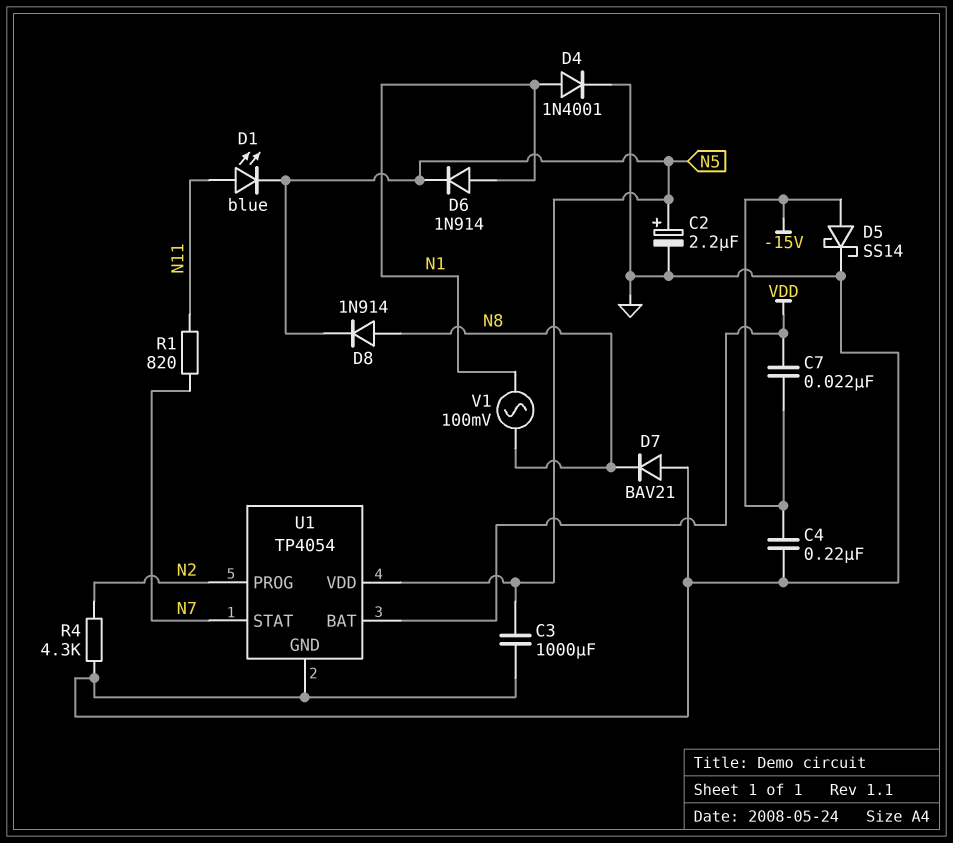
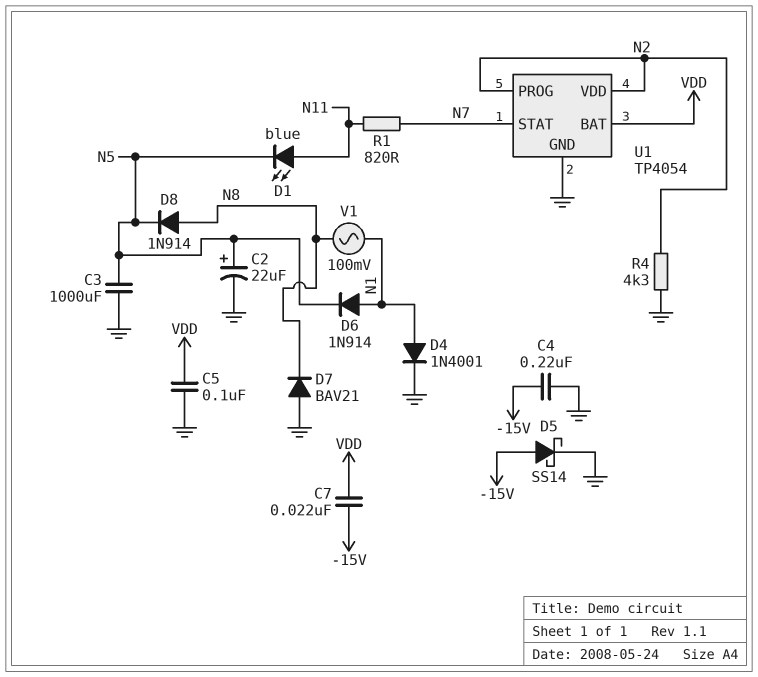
C2: 2.2uF (plus N5, minus GND) -> 22uF (plus N5, minus GND)
C5: none -> 100nF (GND, VDD)
U1 pin VDD: N5 -> N2

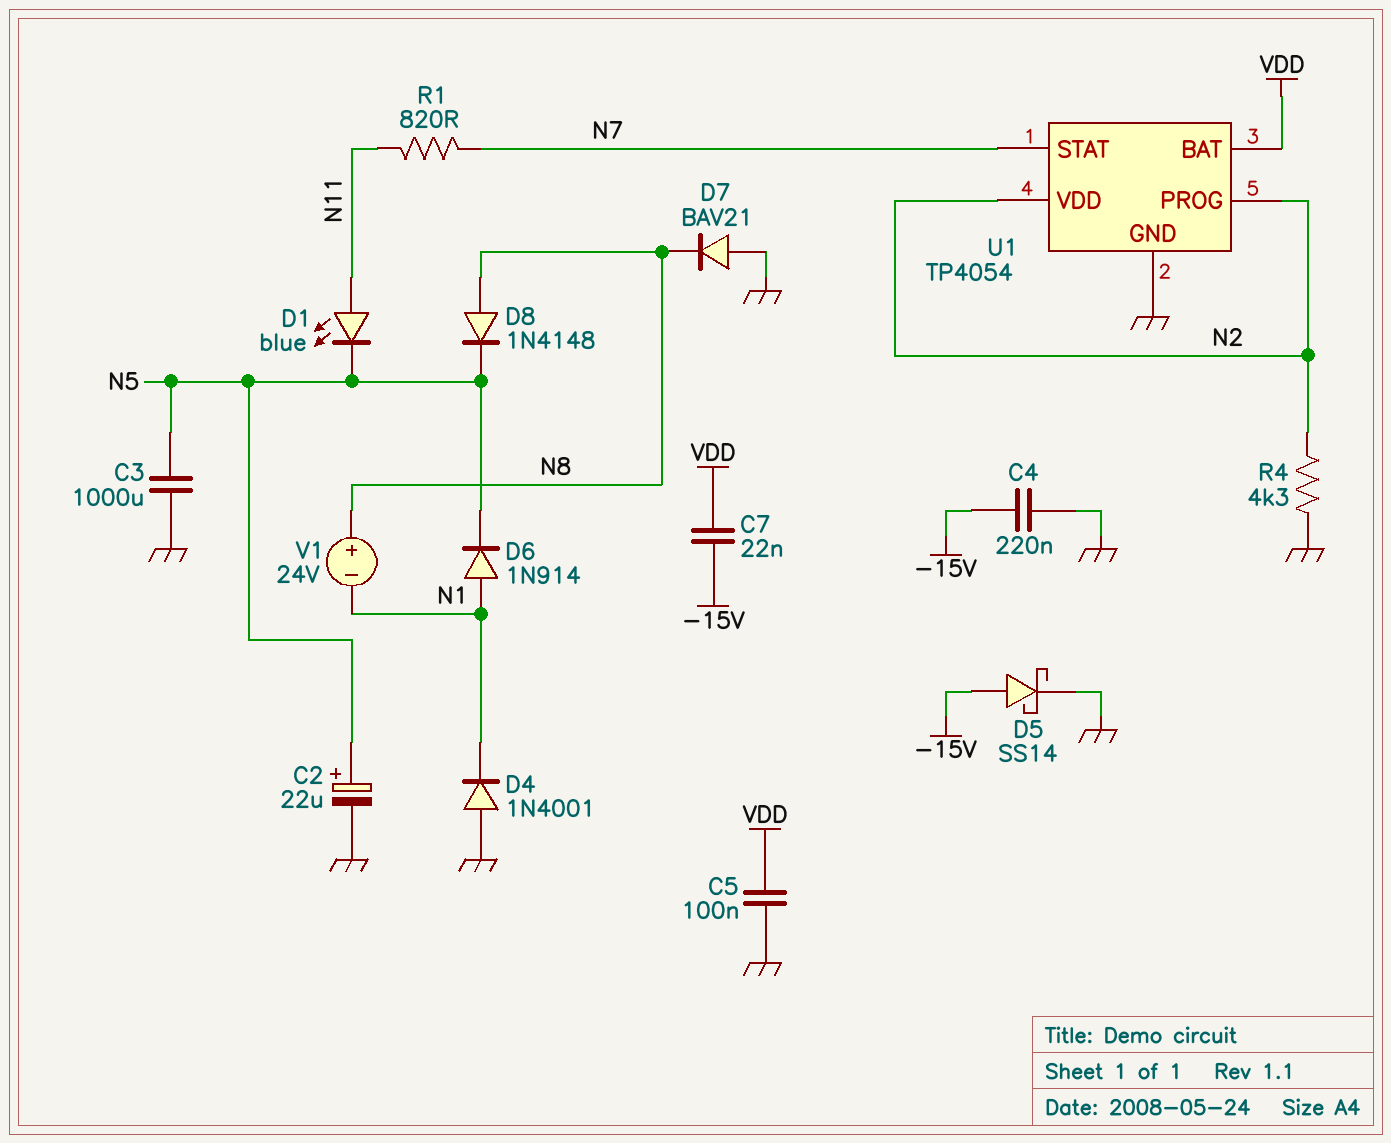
D4: diode 1N4001 (A N1, K GND) -> diode 1N4001 (A GND, K N1)
D8: diode 1N914 (A N8, K N5) -> diode 1N4148 (A N8, K N5)
V1: AC 100mV (N1, N8) -> 24V (plus N8, minus N1)

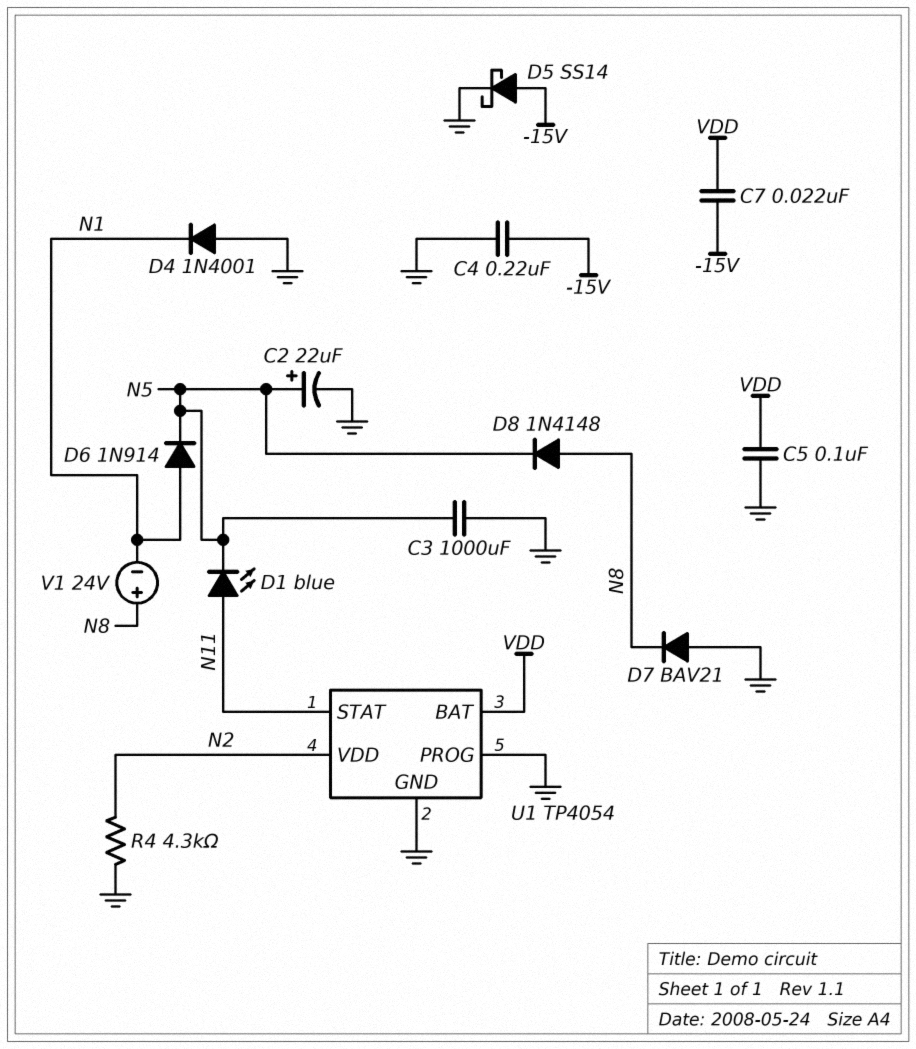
R1: 820 (N7, N11) -> none
U1 pin PROG: N2 -> GND
U1 pin STAT: N7 -> N11

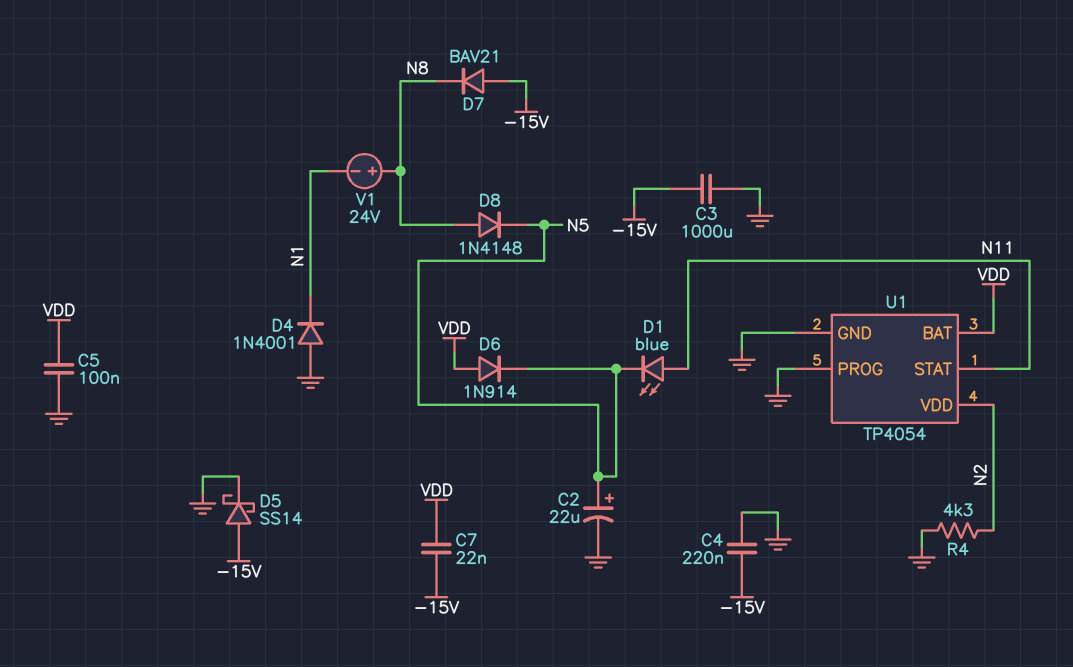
C3: 1000uF (GND, N5) -> 1000uF (-15V, GND)
D6: diode 1N914 (A N1, K N5) -> diode 1N914 (A VDD, K N5)
D7: diode BAV21 (A GND, K N8) -> diode BAV21 (A -15V, K N8)

